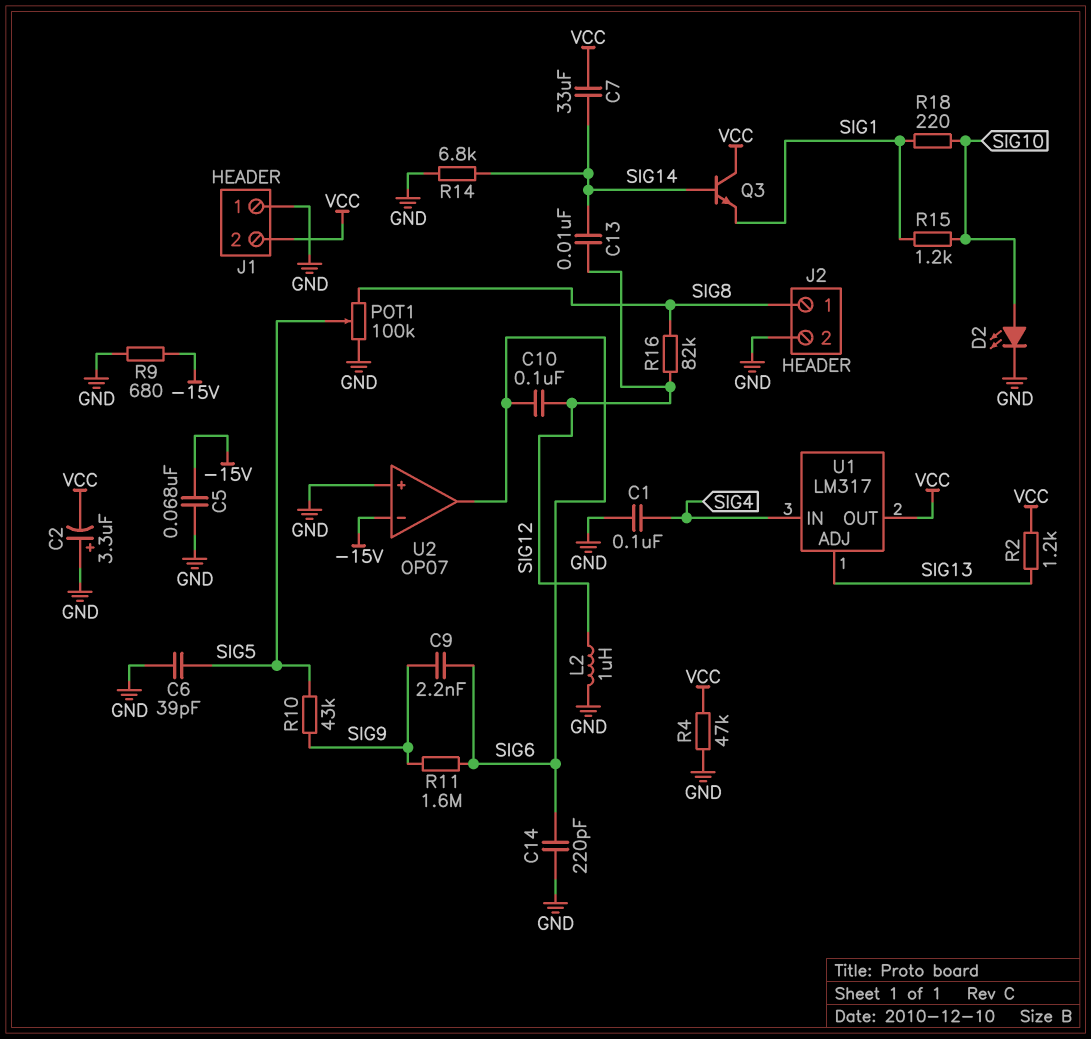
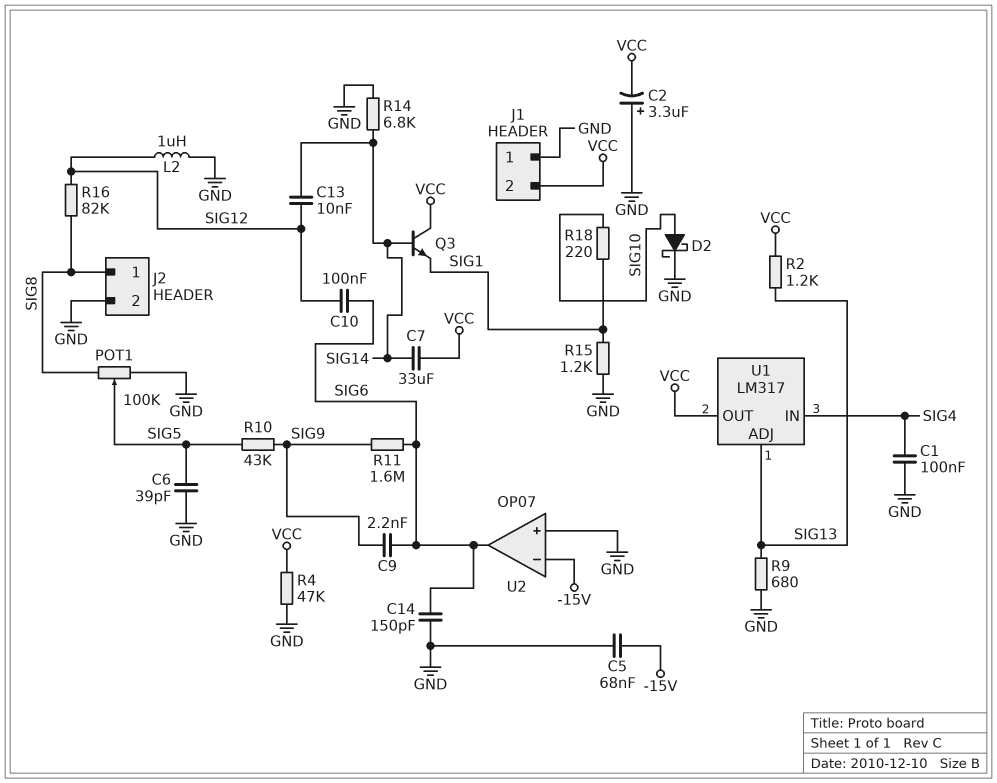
C14: 220pF (GND, SIG6) -> 150pF (GND, SIG6)
D2: LED (A SIG10, K GND) -> schottky (A SIG10, K GND)
R9: 680 (-15V, GND) -> 680 (GND, SIG13)
R15: 1.2k (SIG1, SIG10) -> 1.2k (GND, SIG1)

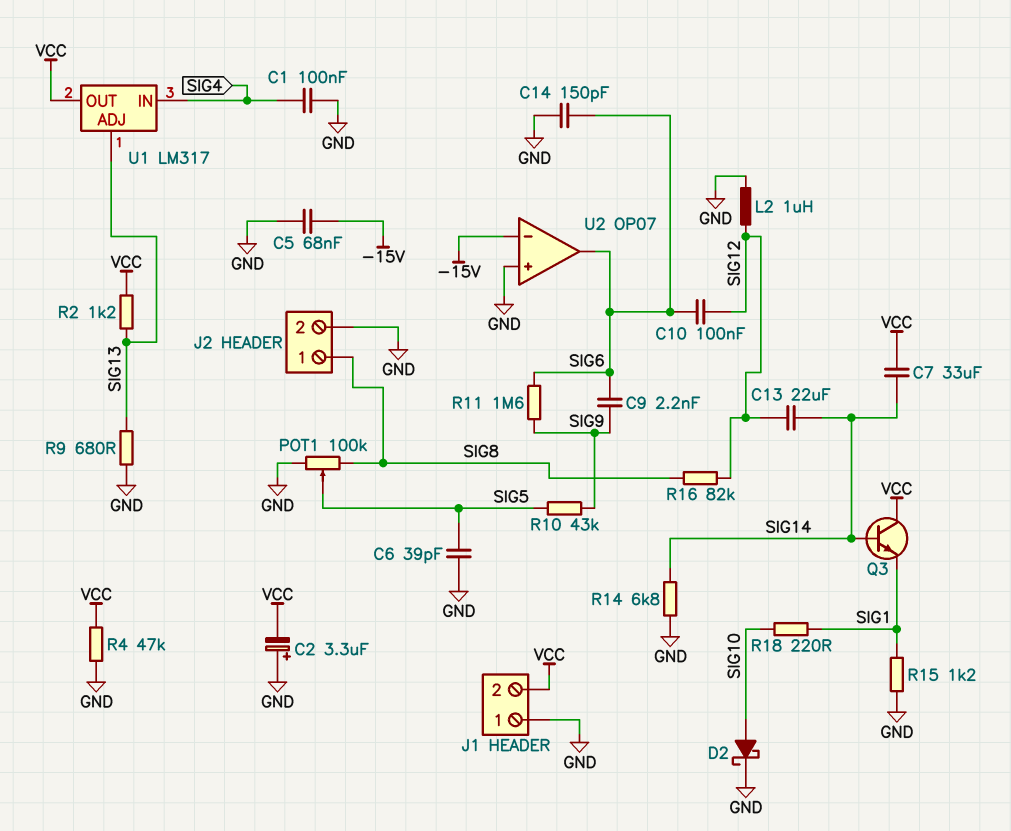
C13: 10nF (SIG12, SIG14) -> 22uF (SIG12, SIG14)

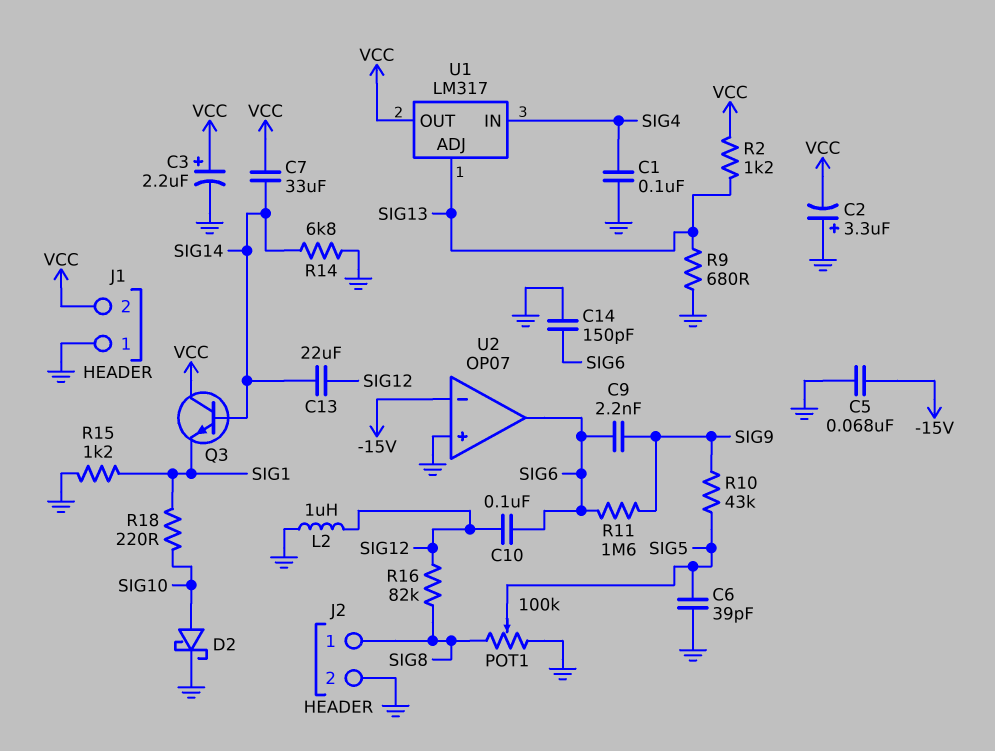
C3: none -> 2.2uF (plus VCC, minus GND)
R4: 47k (GND, VCC) -> none

